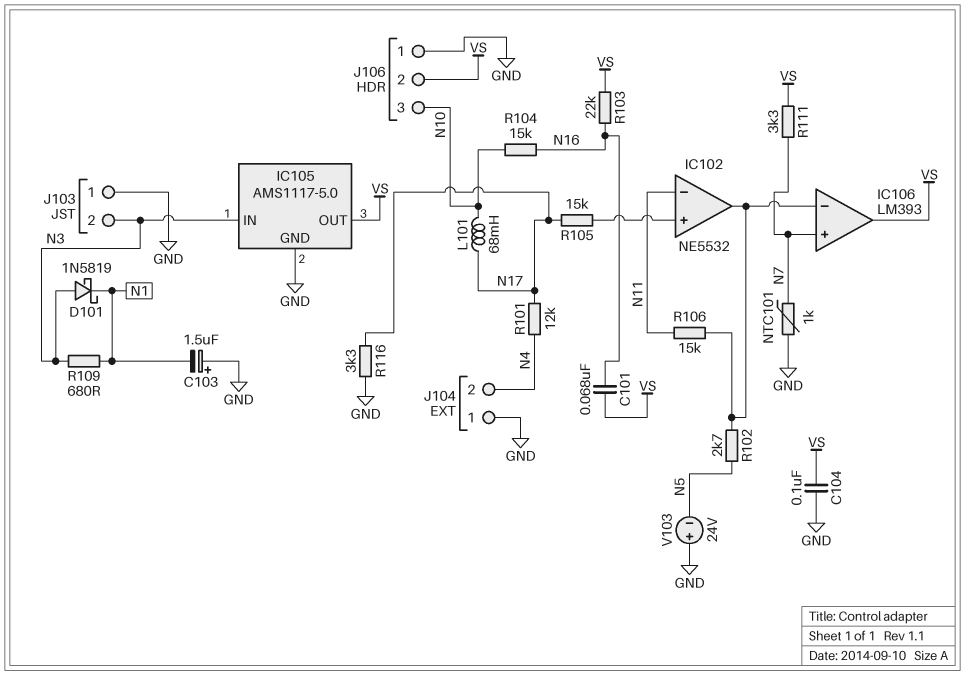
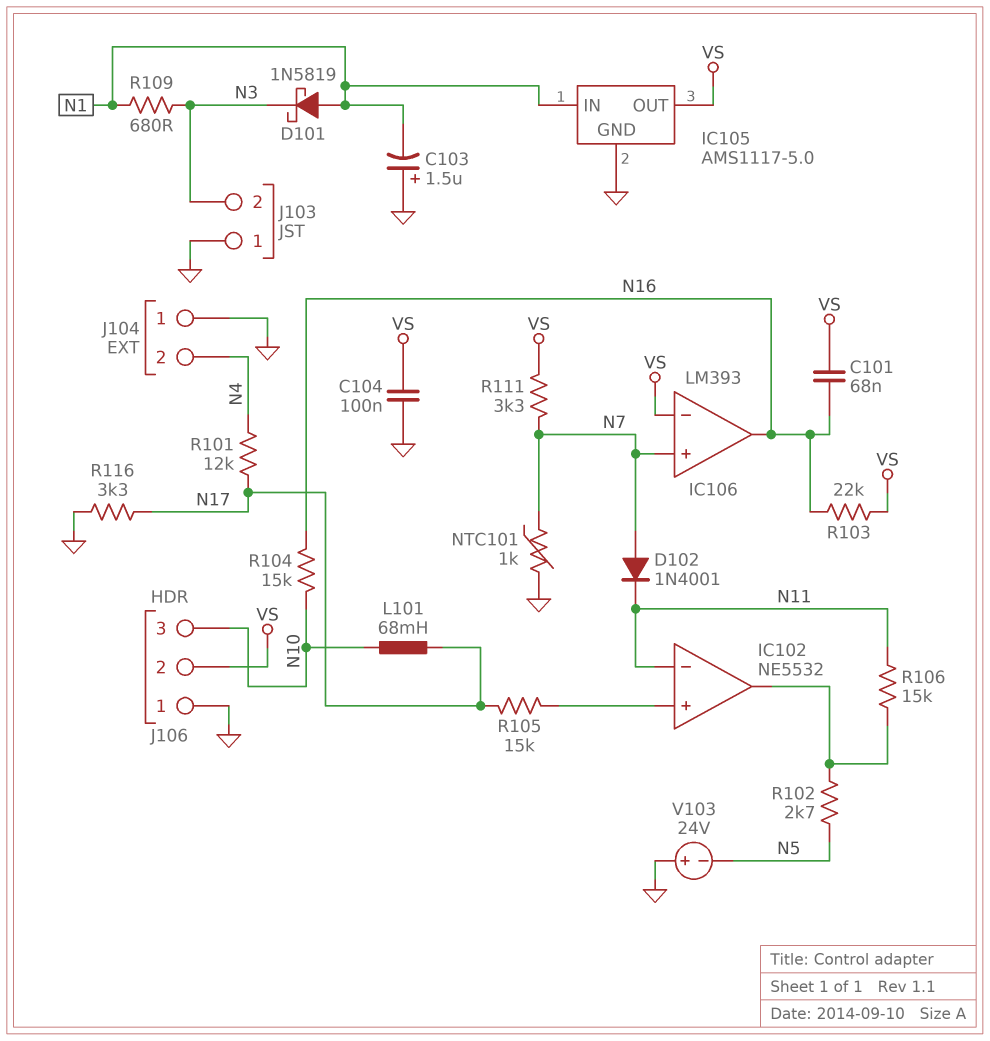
D101: schottky 1N5819 (A N3, K N1) -> schottky 1N5819 (A N1, K N3)
D102: none -> diode 1N4001 (A N7, K N11)
IC105 pin IN: N3 -> N1
IC106 pin in-: IC102/out -> VS
IC106 pin out: VS -> N16

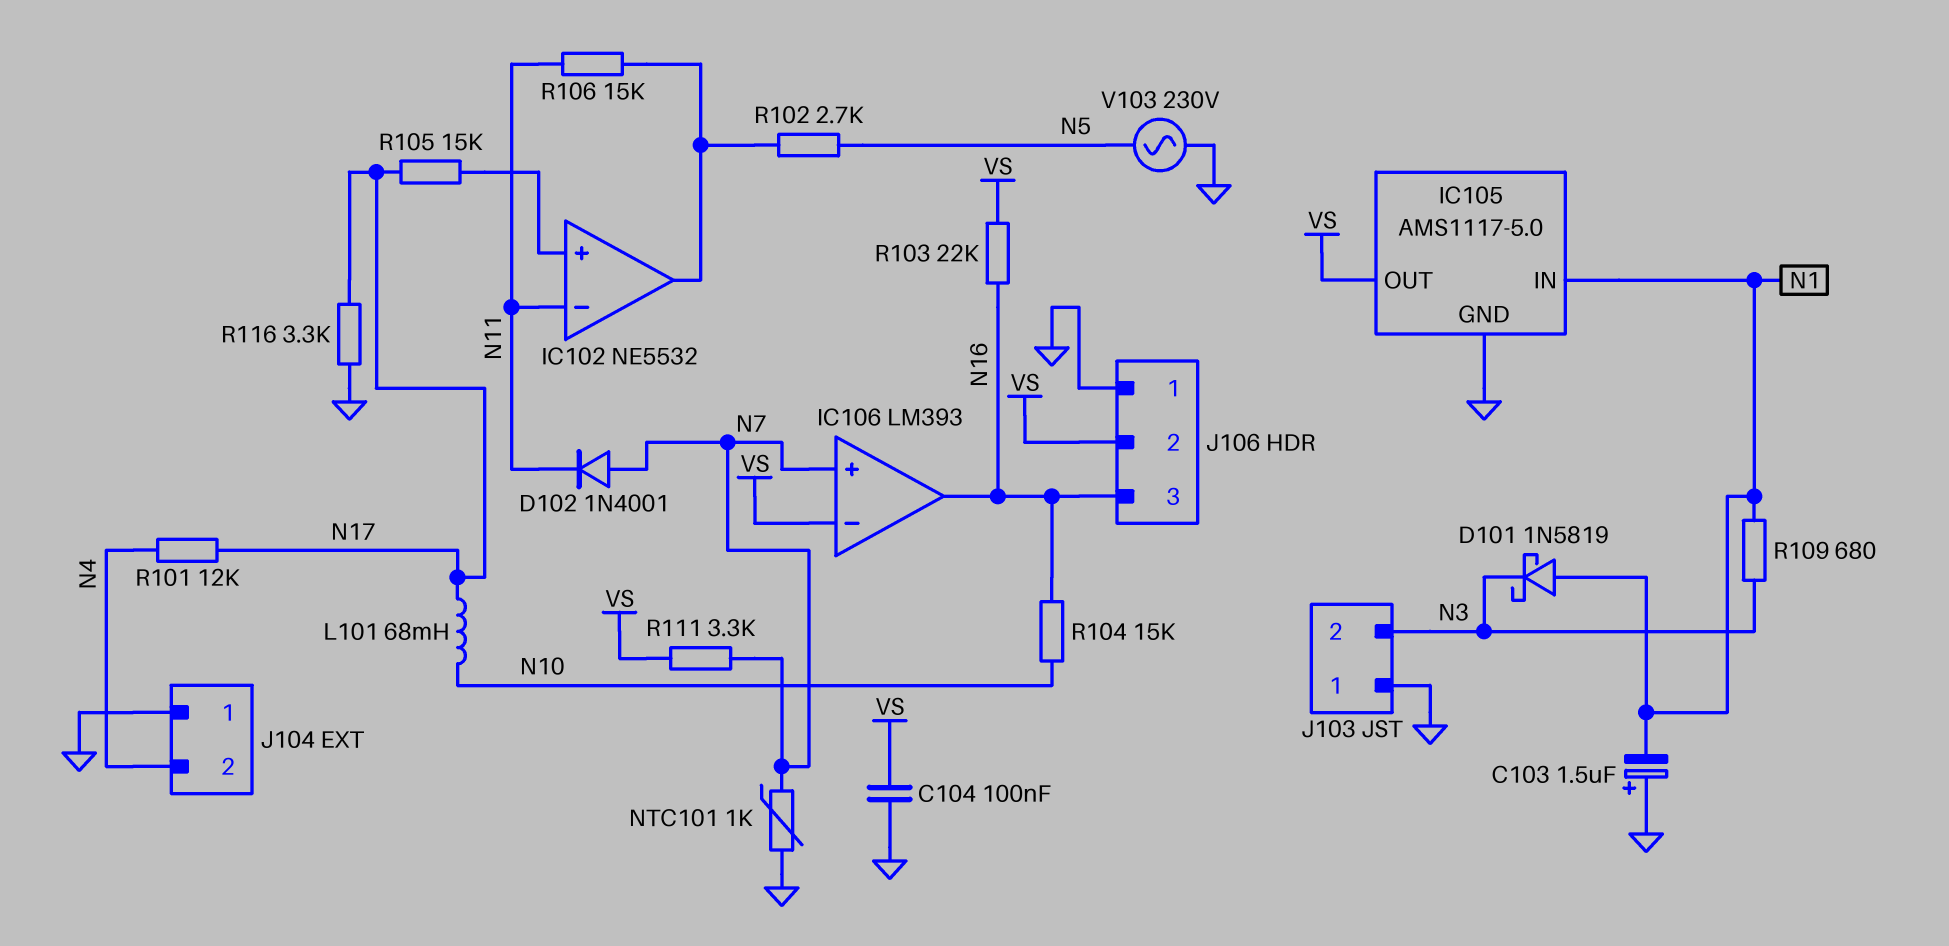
C101: 68nF (N16, VS) -> none
J106 pin 3: N10 -> N16
V103: 24V (plus GND, minus N5) -> AC 230V (GND, N5)

